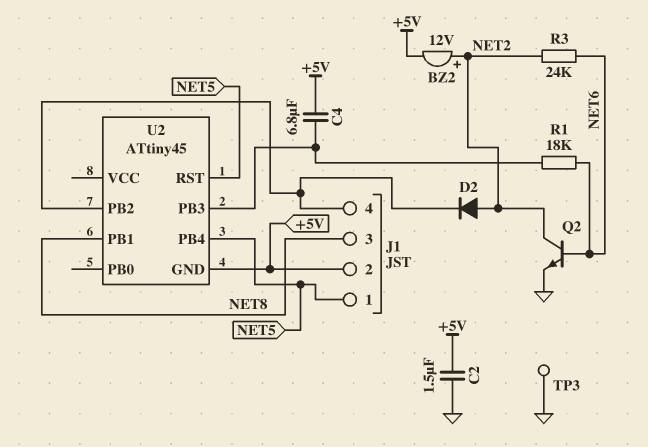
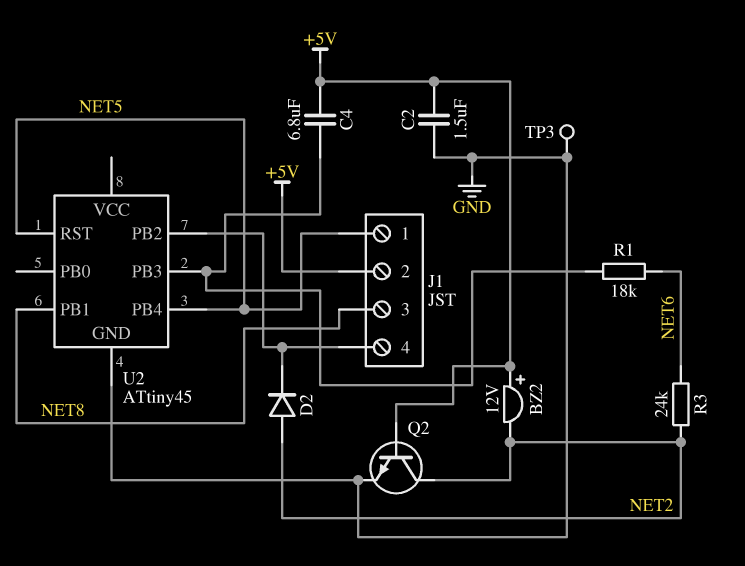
BZ2: buzzer 12V (plus NET2, minus +5V) -> buzzer 12V (plus +5V, minus NET2)
Q2: NPN (B NET6, C NET2, E GND) -> NPN (B +5V, C NET2, E GND)
U2 pin GND: +5V -> GND

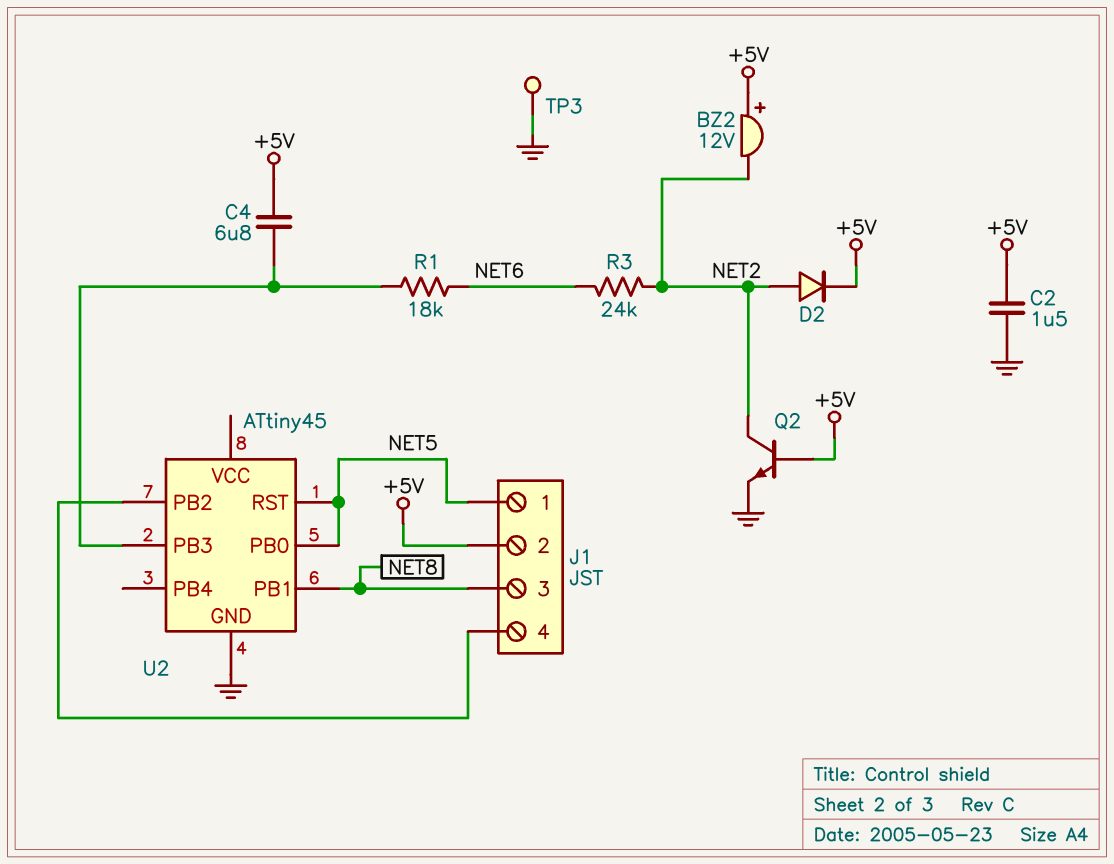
D2: diode (A NET2, K J1/4) -> diode (A NET2, K +5V)
U2 pin PB0: none -> NET5
U2 pin PB4: NET5 -> none

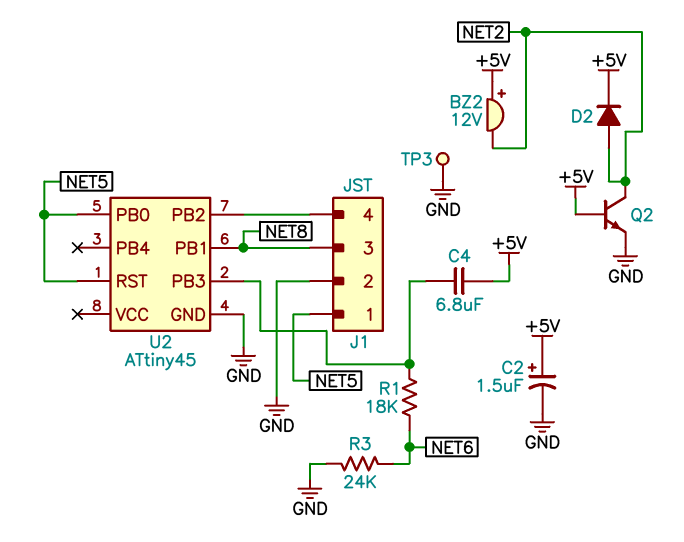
C2: 1.5uF (+5V, GND) -> 1.5uF (plus +5V, minus GND)
J1 pin 2: +5V -> GND
R3: 24k (NET2, NET6) -> 24k (GND, NET6)

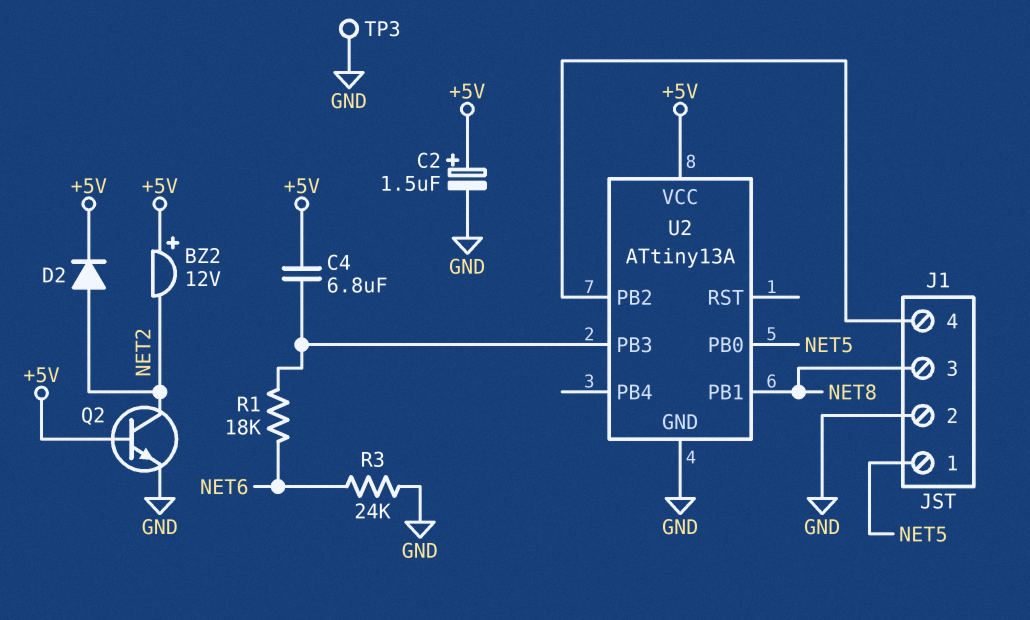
U2: ATtiny45 -> ATtiny13A
U2 pin RST: NET5 -> none
U2 pin VCC: none -> +5V

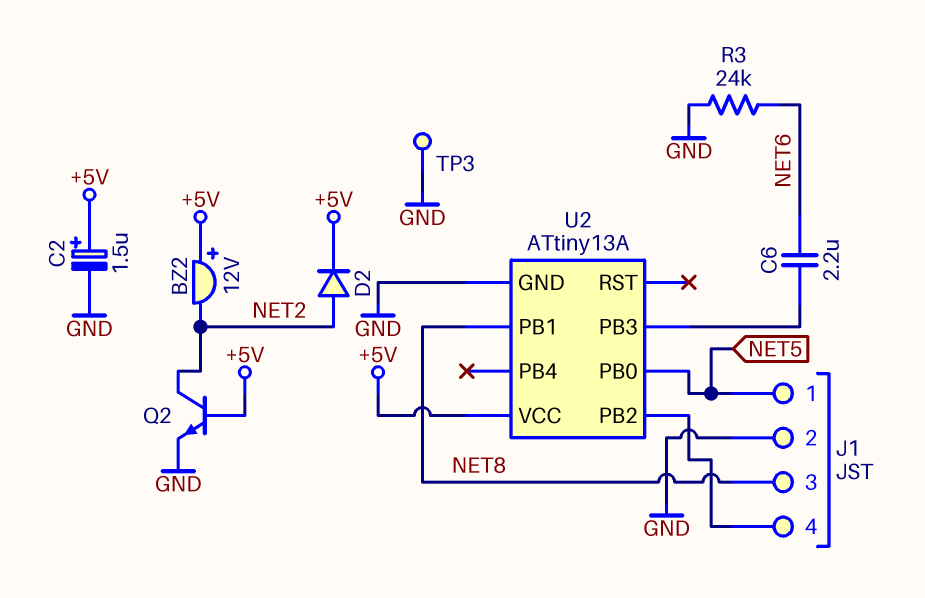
C4: 6.8uF (+5V, U2/PB3) -> none
C6: none -> 2.2uF (NET6, U2/PB3)
R1: 18k (NET6, U2/PB3) -> none

